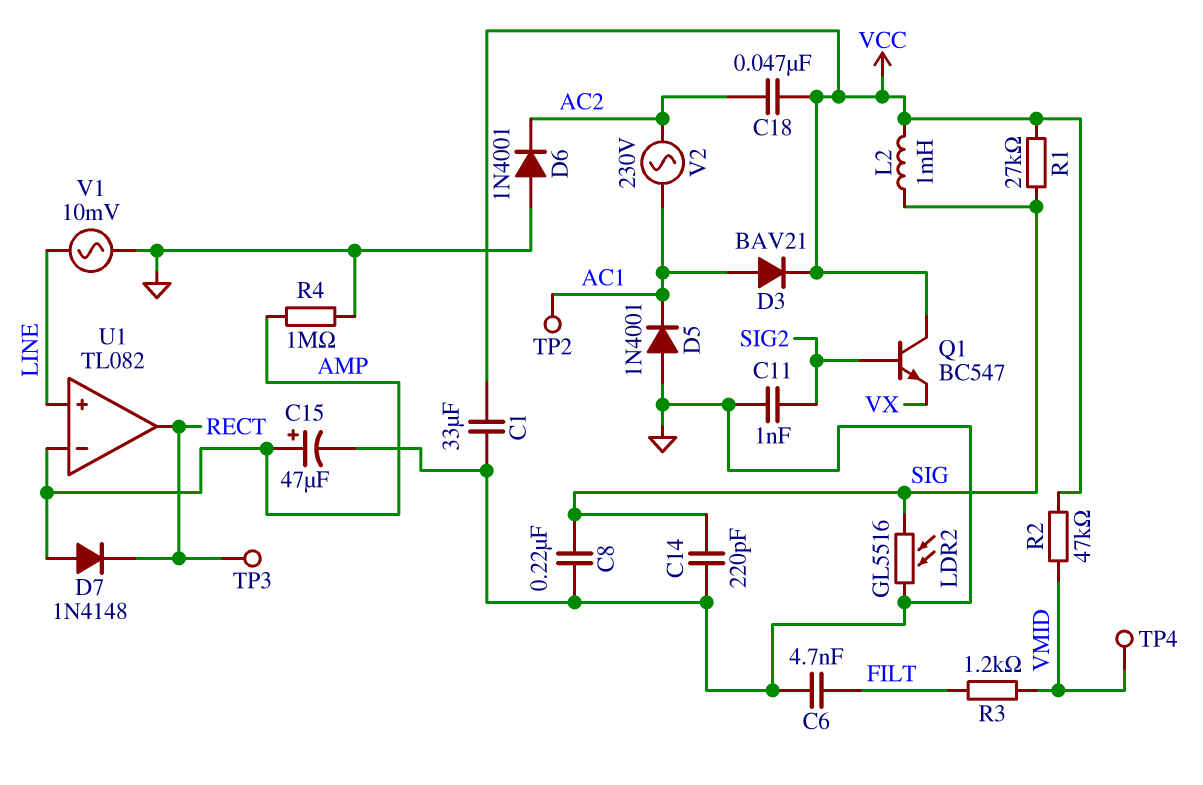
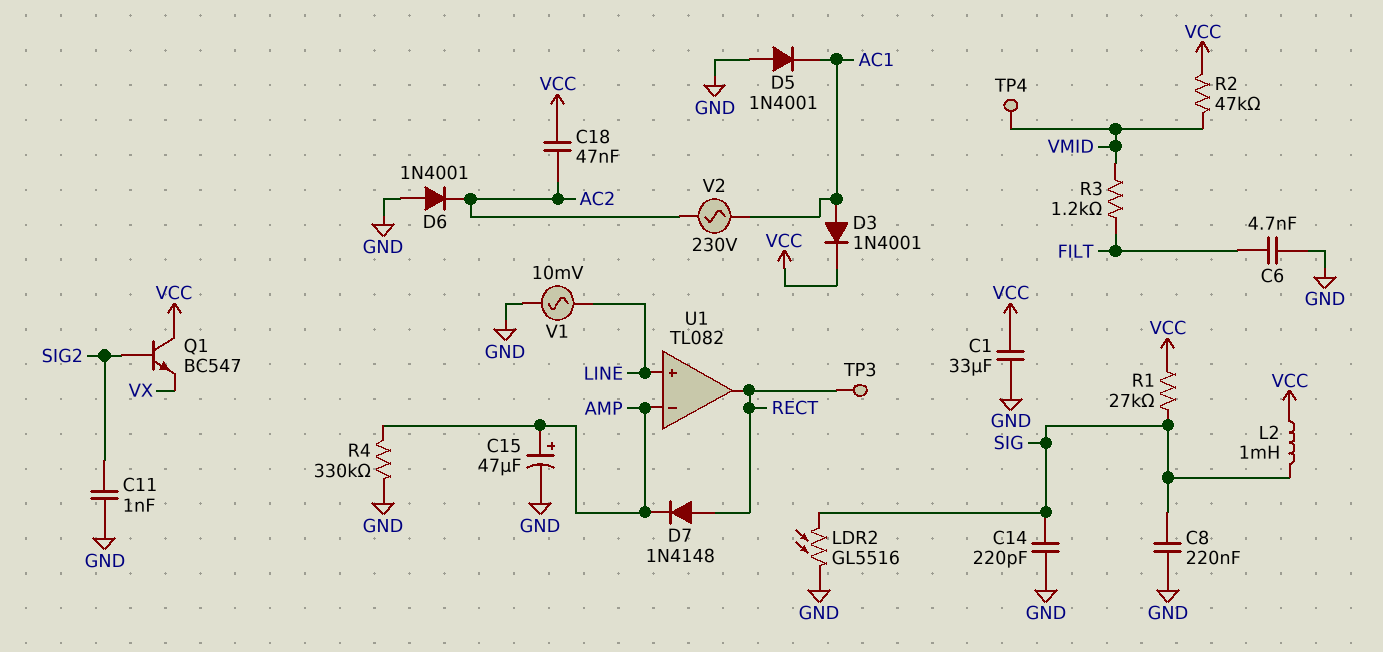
D3: diode BAV21 (A AC1, K VCC) -> diode 1N4001 (A AC1, K VCC)
D7: diode 1N4148 (A AMP, K RECT) -> diode 1N4148 (A RECT, K AMP)
R4: 1M (AMP, GND) -> 330k (AMP, GND)
TP2: test point (AC1) -> none

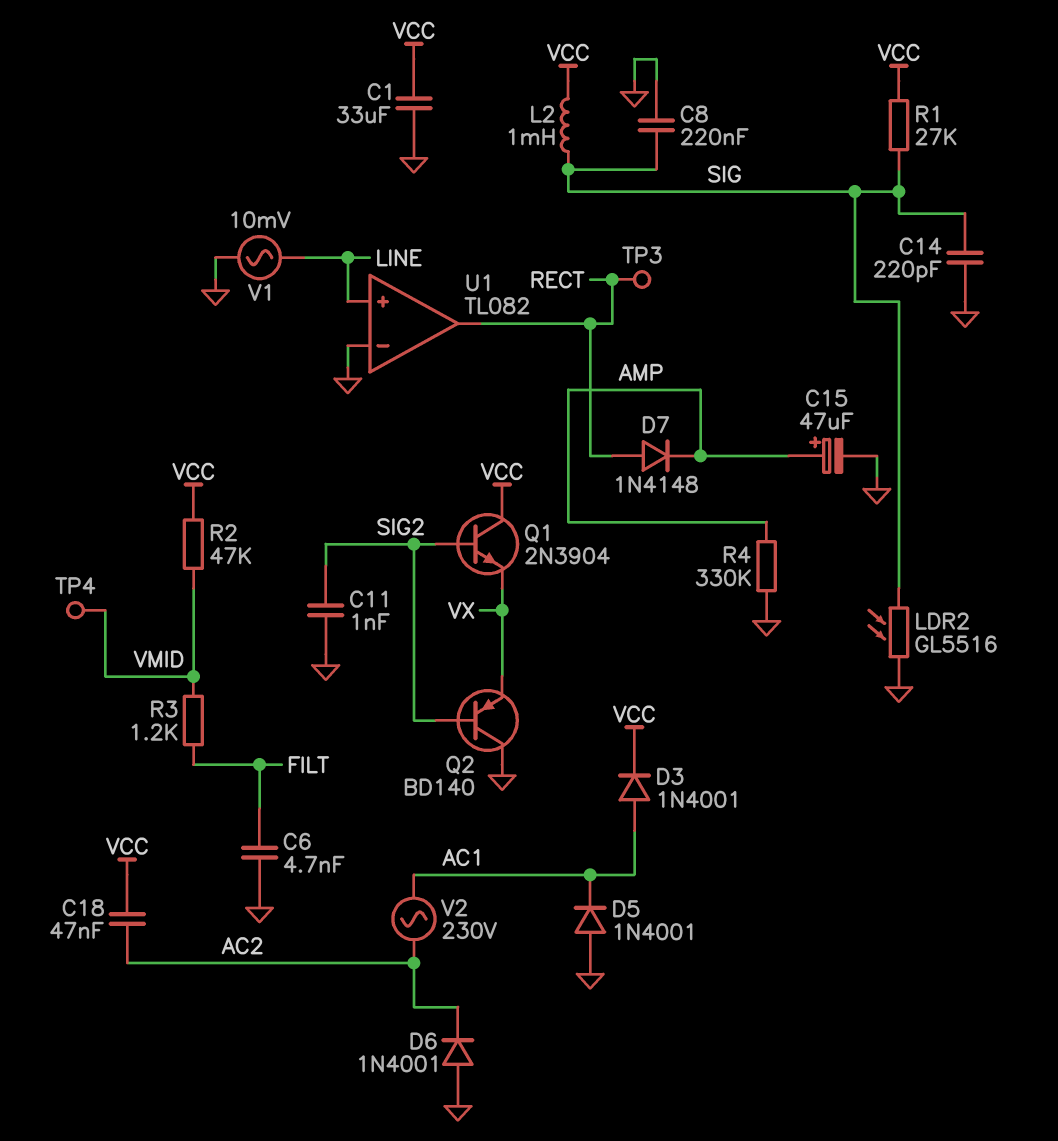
Q1: NPN BC547 (B SIG2, C VCC, E VX) -> NPN 2N3904 (B SIG2, C VCC, E VX)
Q2: none -> PNP BD140 (B SIG2, C GND, E VX)
U1 pin in-: AMP -> GND

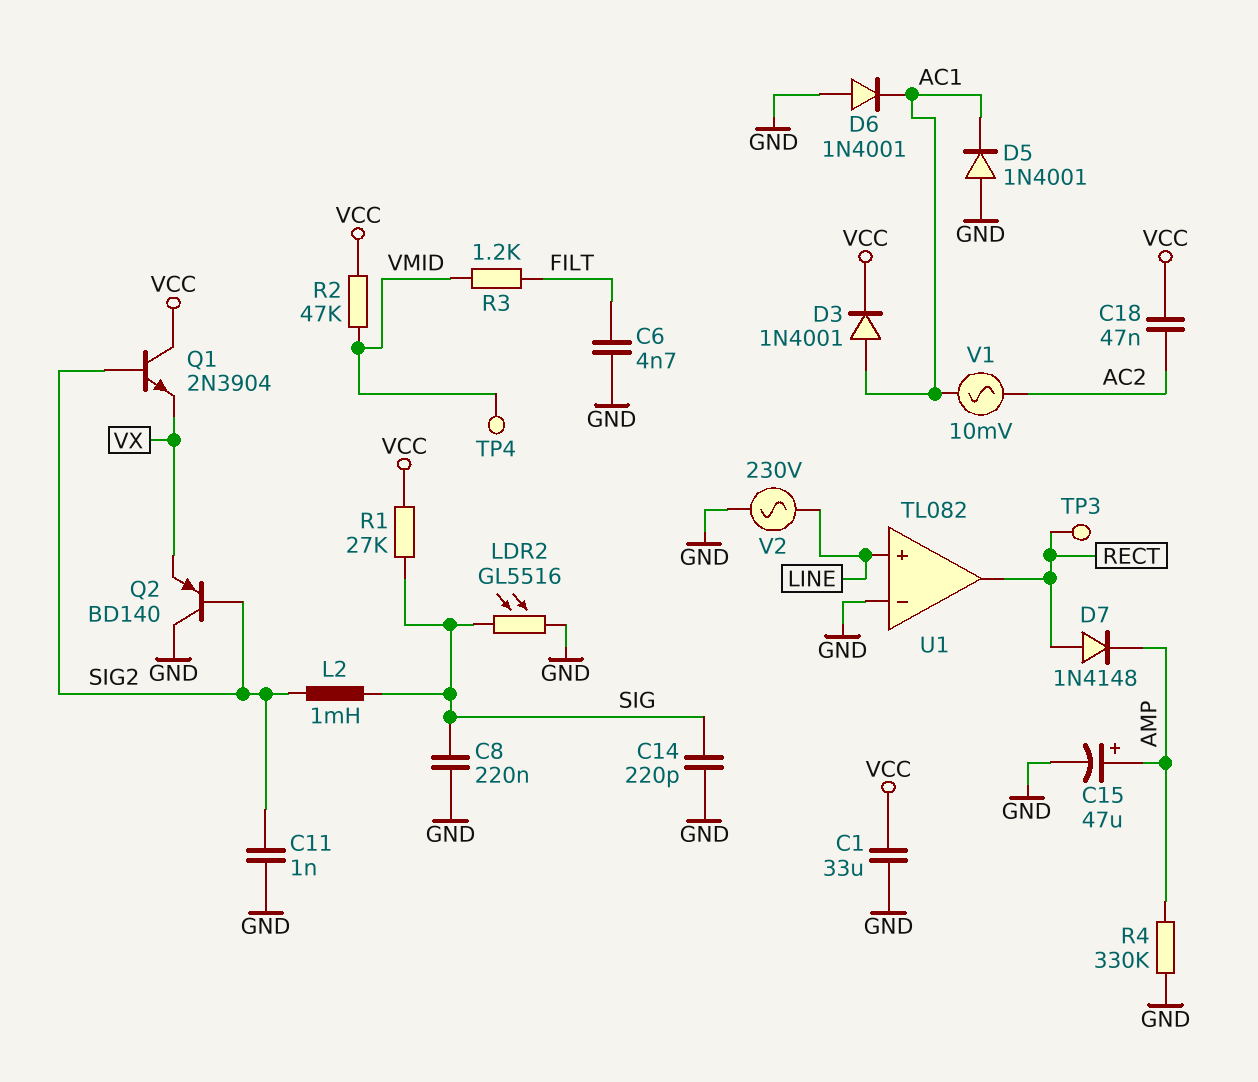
D6: diode 1N4001 (A GND, K AC2) -> diode 1N4001 (A GND, K AC1)
L2: 1mH (SIG, VCC) -> 1mH (SIG, SIG2)
V1: AC 10mV (GND, LINE) -> AC 10mV (AC1, AC2)
V2: AC 230V (AC1, AC2) -> AC 230V (GND, LINE)

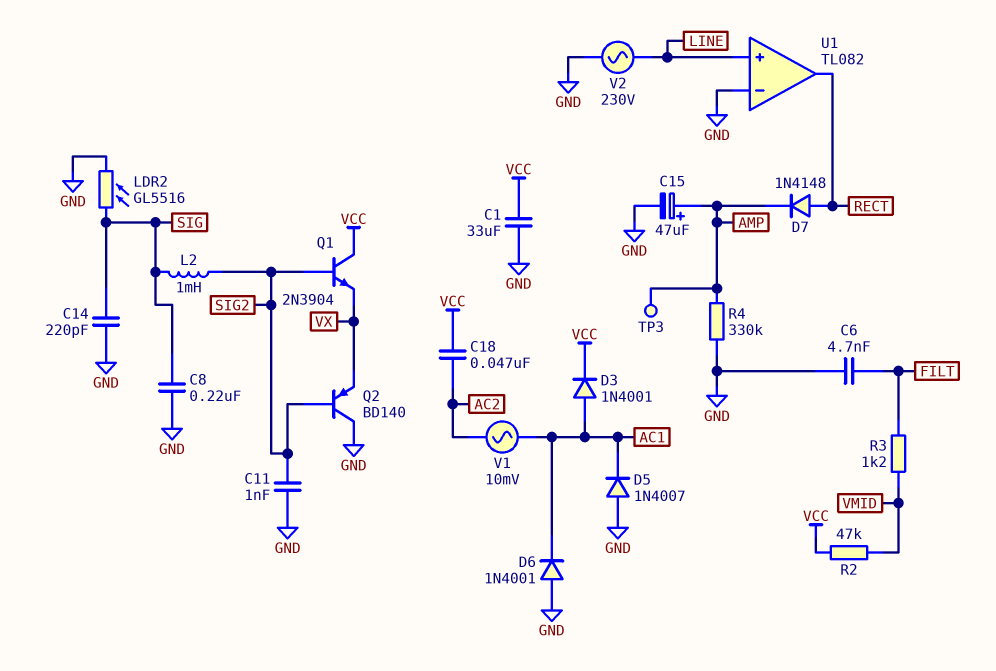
D5: diode 1N4001 (A GND, K AC1) -> diode 1N4007 (A GND, K AC1)
R1: 27k (SIG, VCC) -> none
TP3: test point (RECT) -> test point (AMP)
TP4: test point (VMID) -> none

